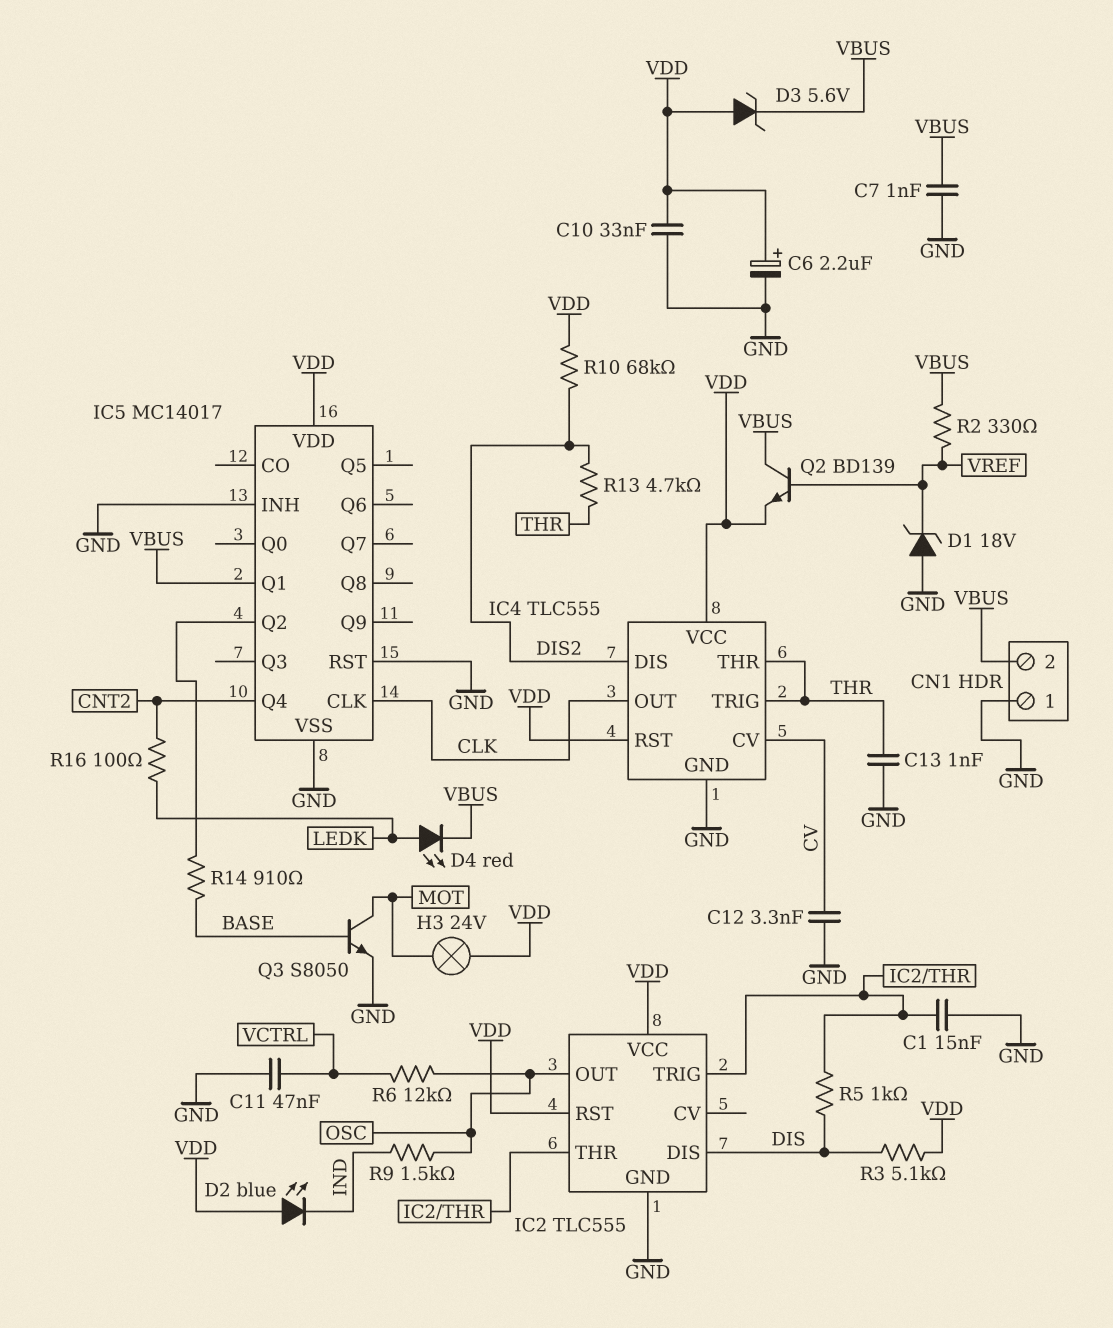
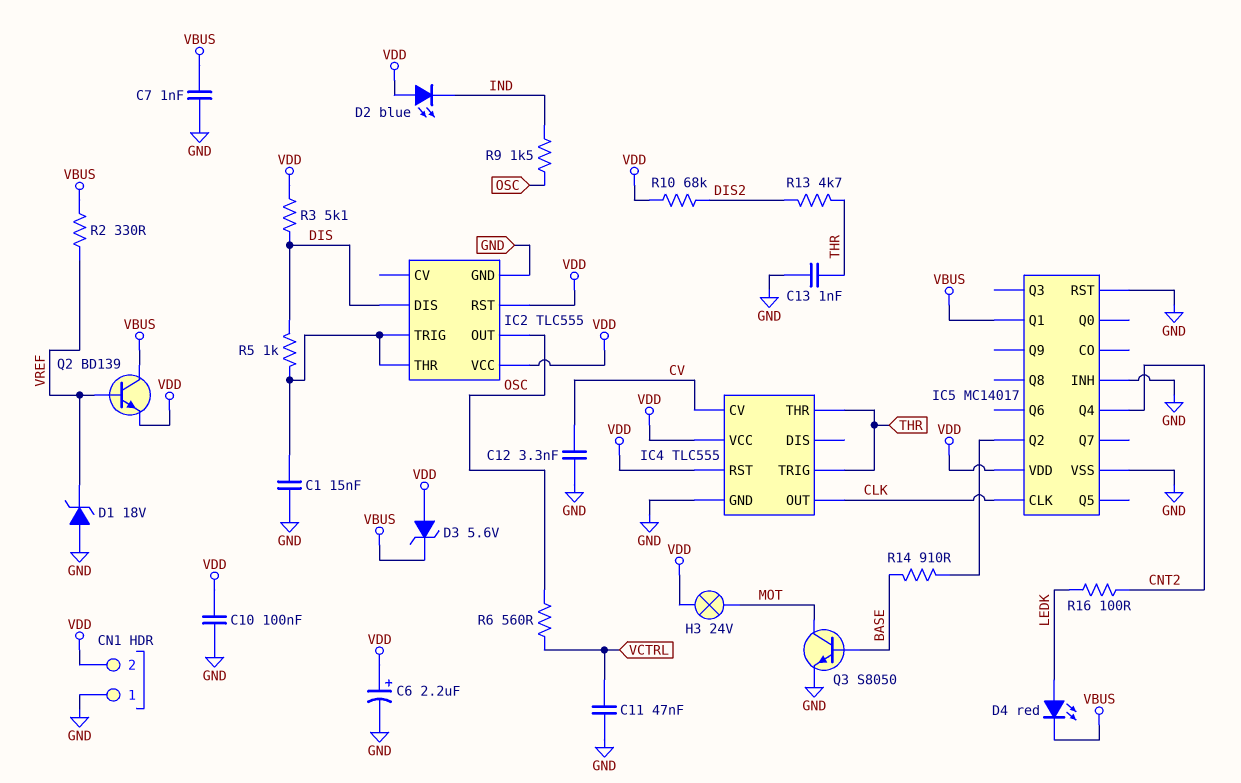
C10: 33nF (GND, VDD) -> 100nF (GND, VDD)
CN1 pin 2: VBUS -> VDD
IC4 pin DIS: DIS2 -> none
R6: 12k (OSC, VCTRL) -> 560 (OSC, VCTRL)

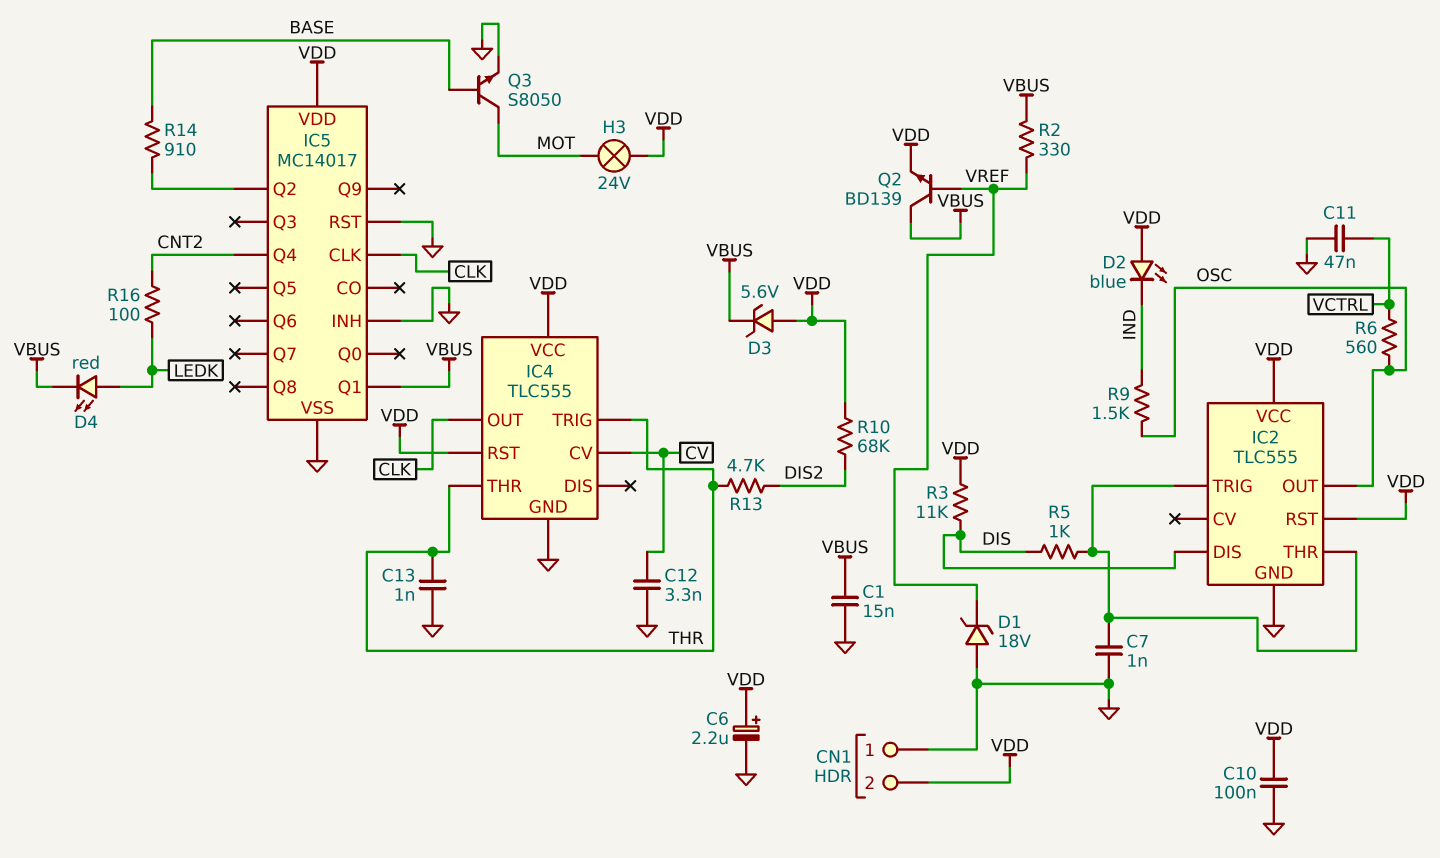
C1: 15nF (GND, IC2/THR) -> 15nF (GND, VBUS)
C7: 1nF (GND, VBUS) -> 1nF (GND, IC2/THR)
R3: 5.1k (DIS, VDD) -> 11k (DIS, VDD)

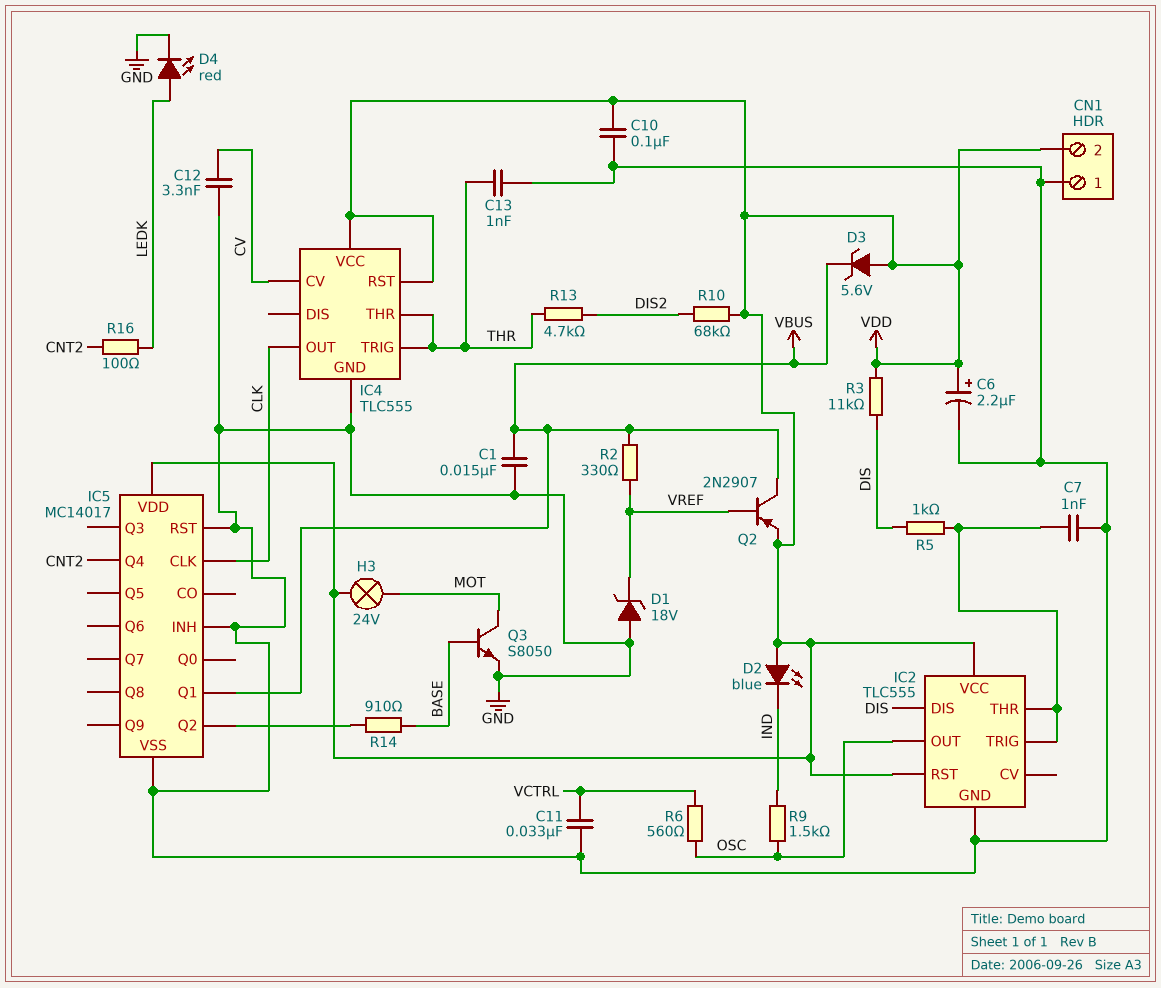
C11: 47nF (GND, VCTRL) -> 33nF (GND, VCTRL)
D4: LED red (A LEDK, K VBUS) -> LED red (A LEDK, K GND)
Q2: NPN BD139 (B VREF, C VBUS, E VDD) -> PNP 2N2907 (B VREF, C VBUS, E VDD)

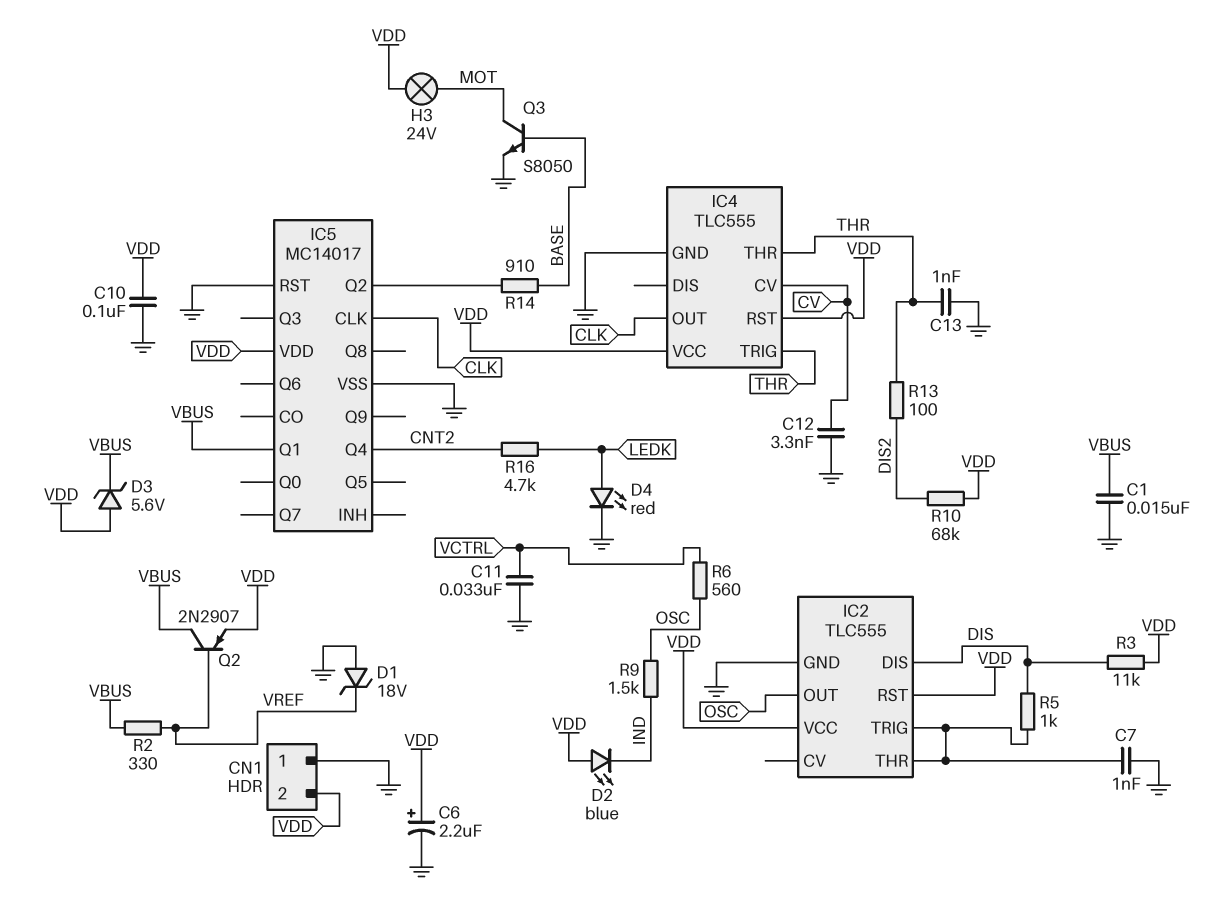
IC5 pin INH: GND -> none
R13: 4.7k (DIS2, THR) -> 100 (DIS2, THR)
R16: 100 (CNT2, LEDK) -> 4.7k (CNT2, LEDK)

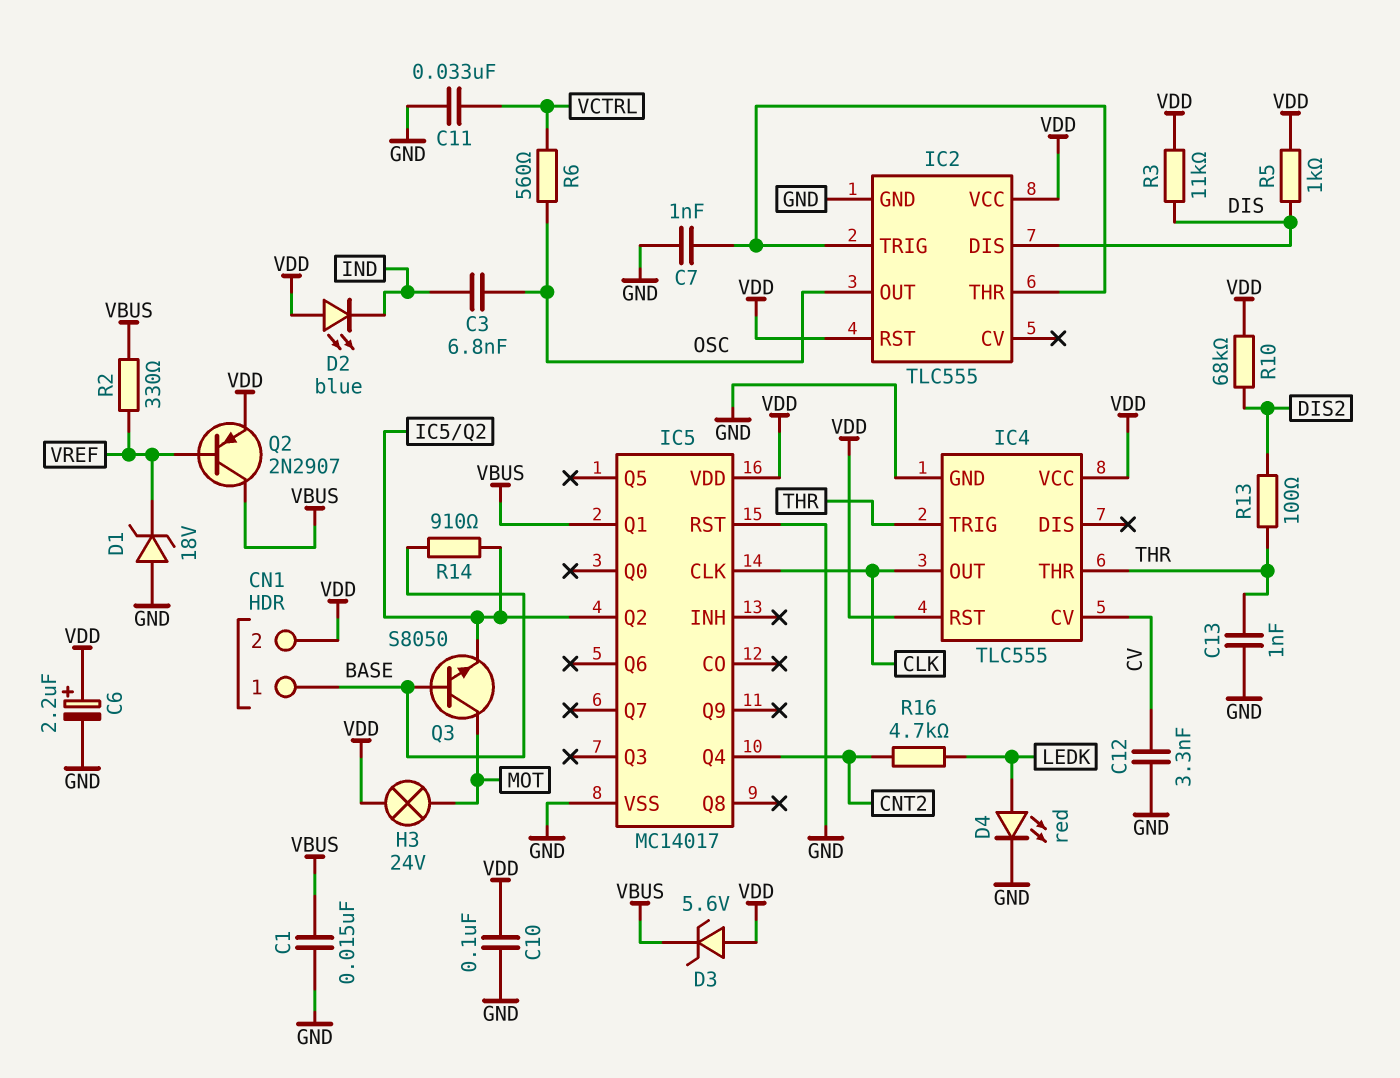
C3: none -> 6.8nF (IND, OSC)
CN1 pin 1: GND -> BASE
Q3: NPN S8050 (B BASE, C MOT, E GND) -> NPN S8050 (B BASE, C MOT, E IC5/Q2)
R5: 1k (DIS, IC2/THR) -> 1k (DIS, VDD)
R9: 1.5k (IND, OSC) -> none

